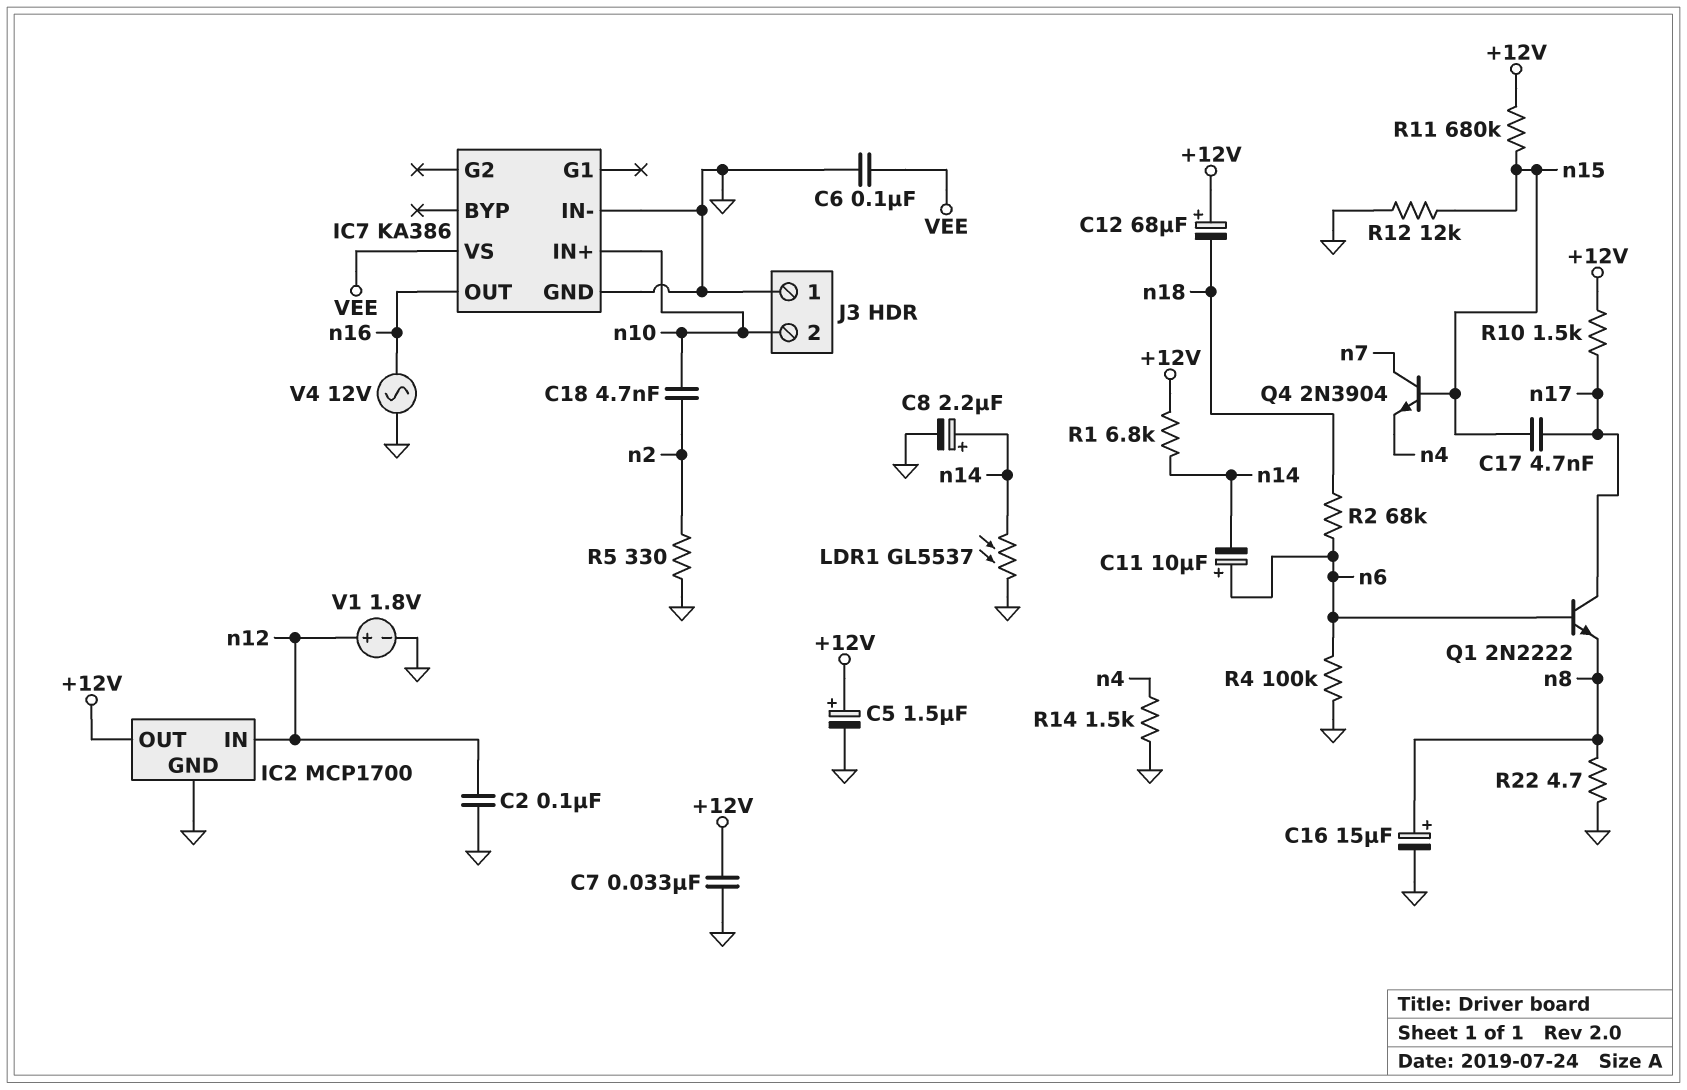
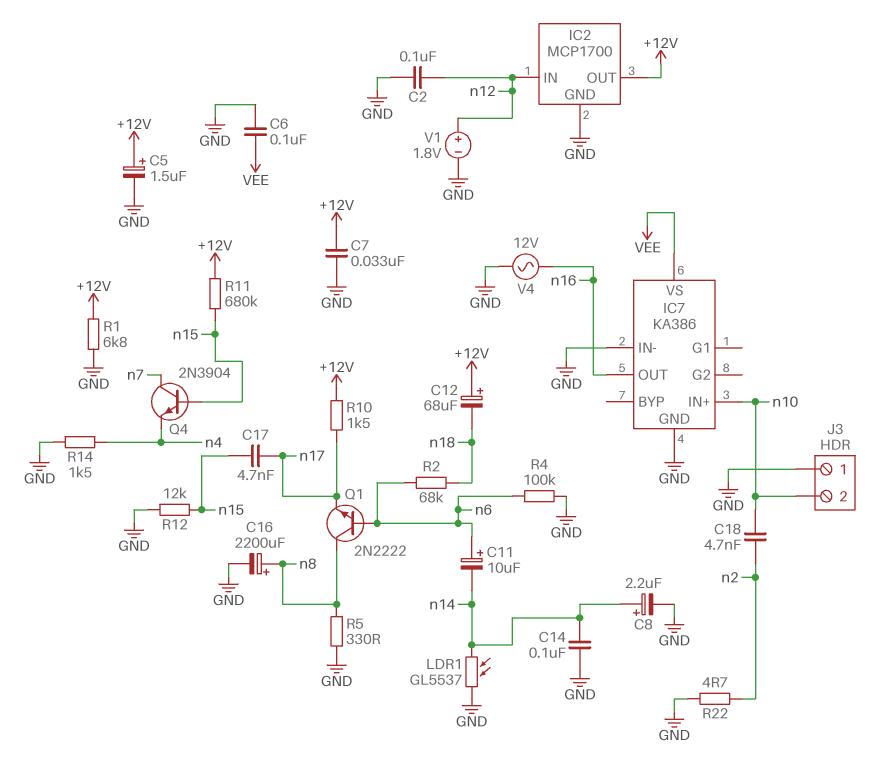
C14: none -> 100nF (GND, n14)
C16: 15uF (plus n8, minus GND) -> 2200uF (plus n8, minus GND)
Q1: NPN 2N2222 (B n6, C n17, E n8) -> NPN 2N2222 (B n6, C n8, E n17)
R1: 6.8k (+12V, n14) -> 6.8k (+12V, GND)
R5: 330 (GND, n2) -> 330 (GND, n8)
R22: 4.7 (GND, n8) -> 4.7 (GND, n2)

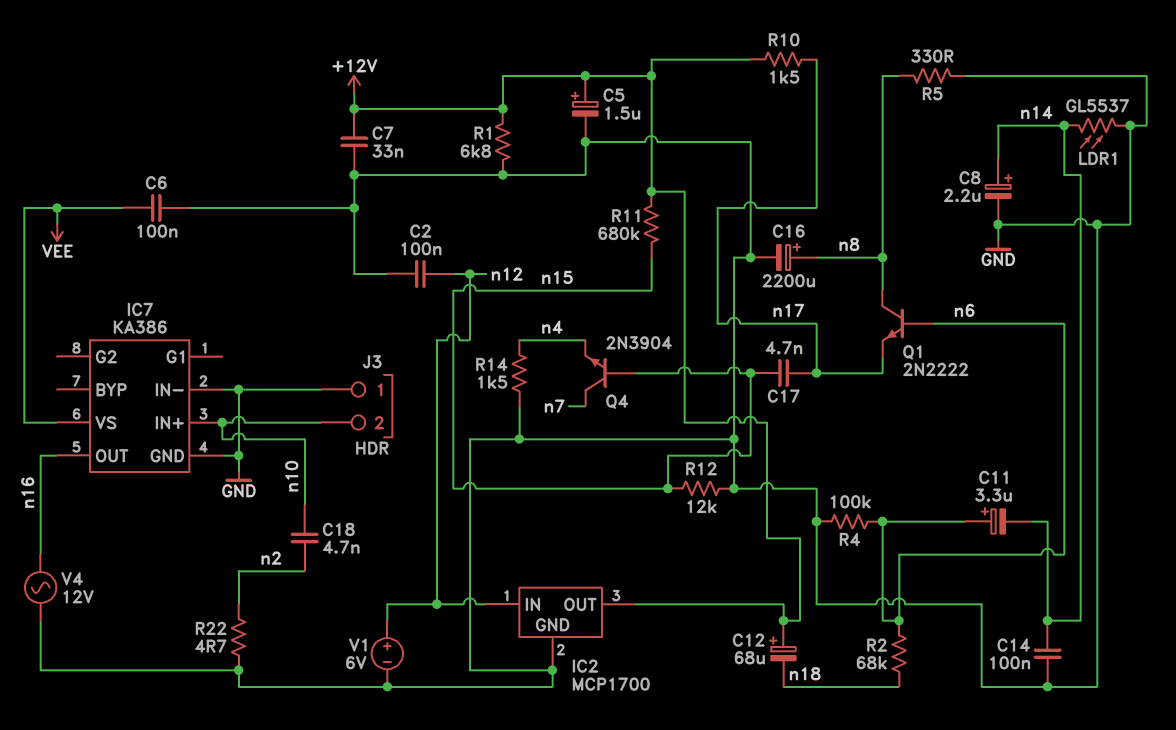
C11: 10uF (plus n6, minus n14) -> 3.3uF (plus n6, minus n14)
V1: 1.8V (plus n12, minus GND) -> 6V (plus n12, minus GND)

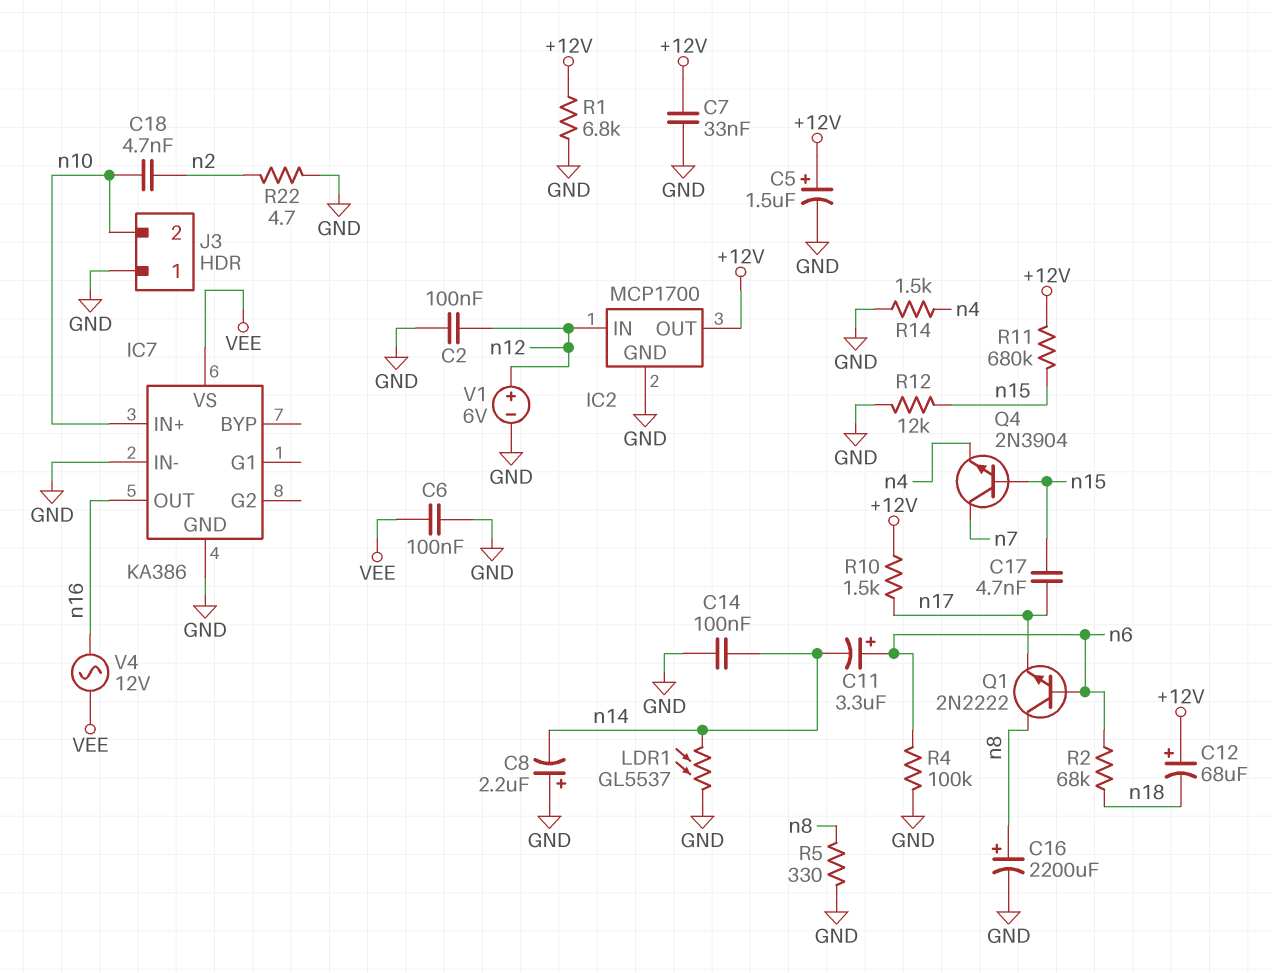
C8: 2.2uF (plus n14, minus GND) -> 2.2uF (plus GND, minus n14)
V4: AC 12V (GND, n16) -> AC 12V (VEE, n16)

